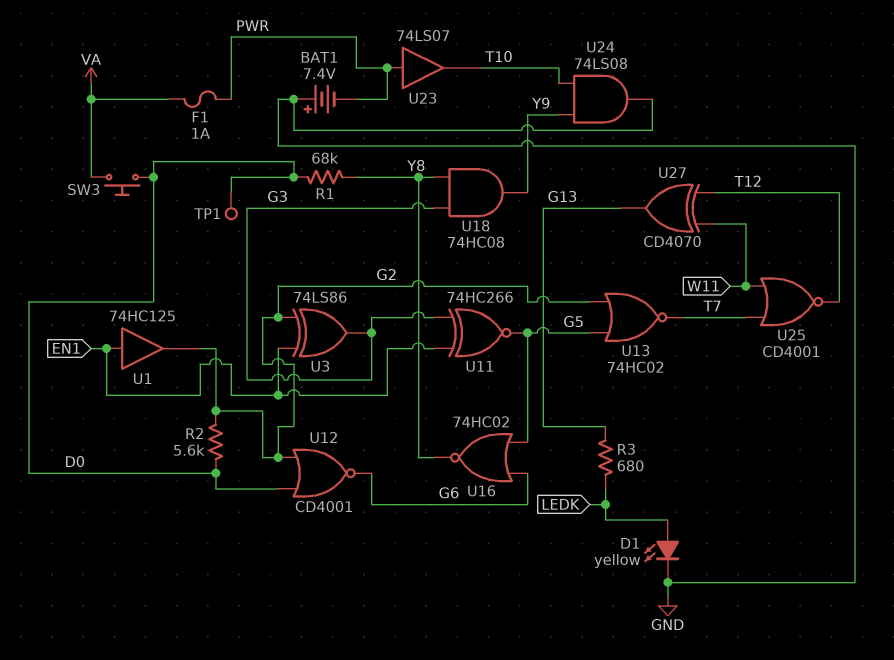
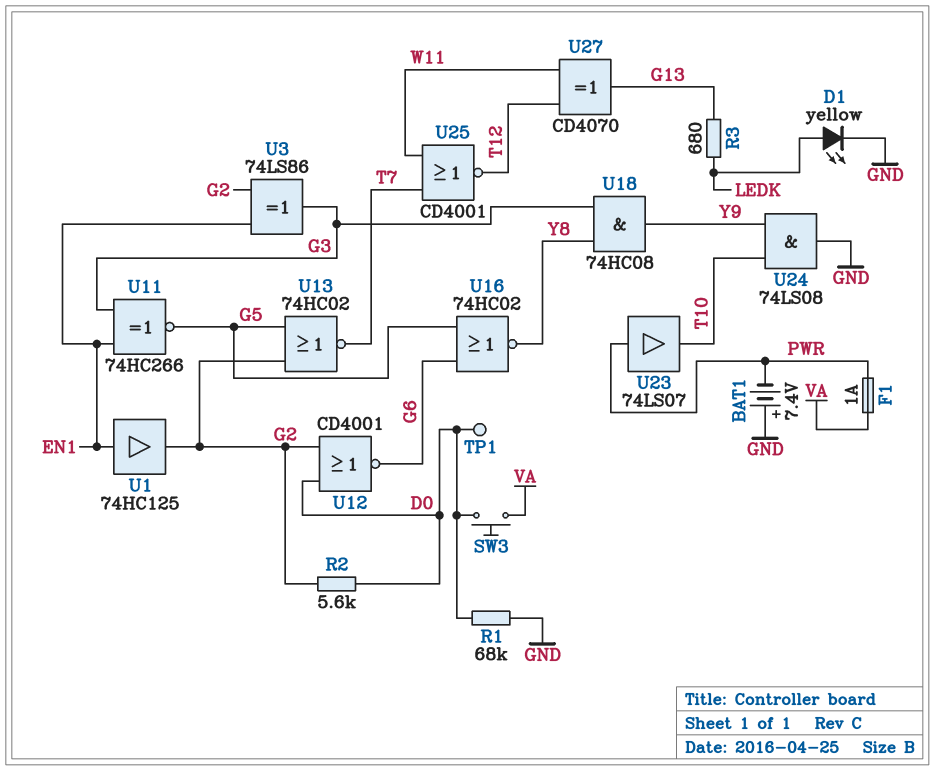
R1: 68k (D0, Y8) -> 68k (D0, GND)

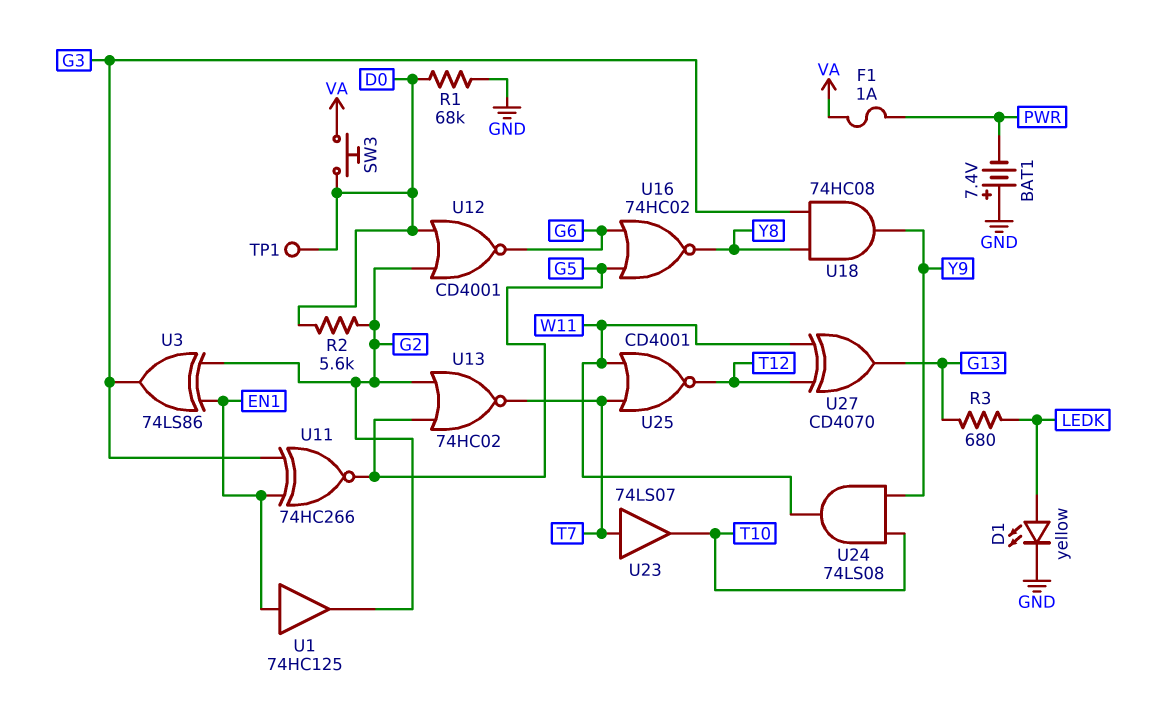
U23: buffer 74LS07 (in PWR, out T10) -> buffer 74LS07 (in T7, out T10)
U24: AND 74LS08 (in T10, in Y9, out GND) -> AND 74LS08 (in T10, in Y9, out W11)

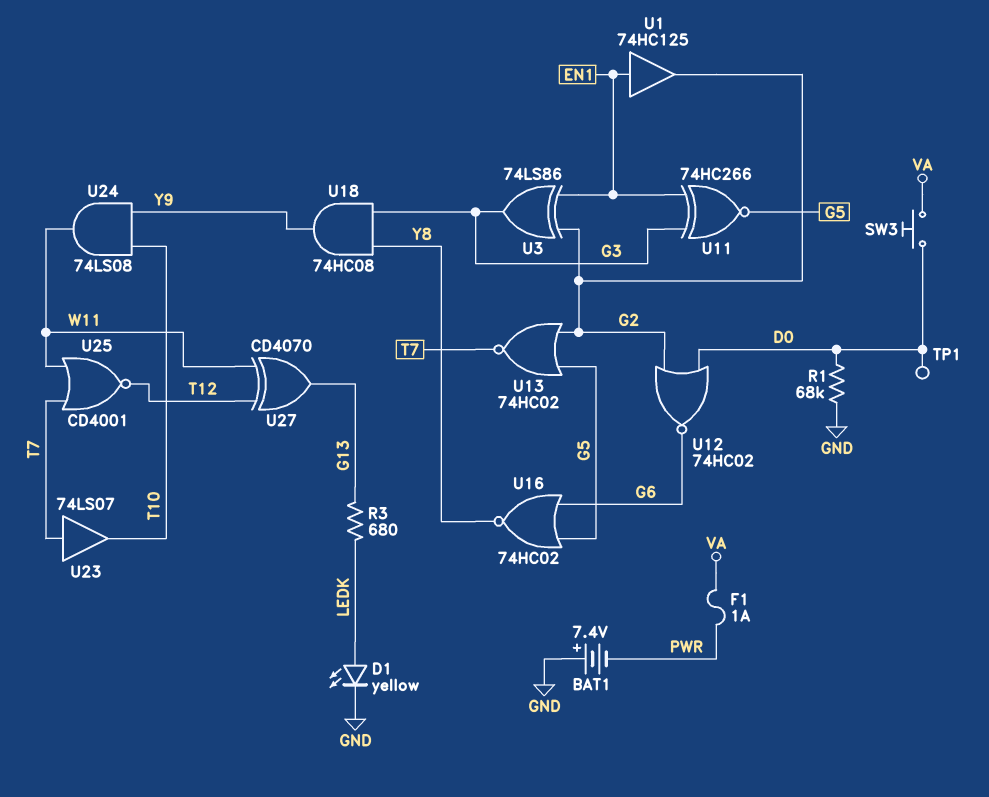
R2: 5.6k (D0, G2) -> none
U12: NOR CD4001 (in D0, in G2, out G6) -> NOR 74HC02 (in D0, in G2, out G6)

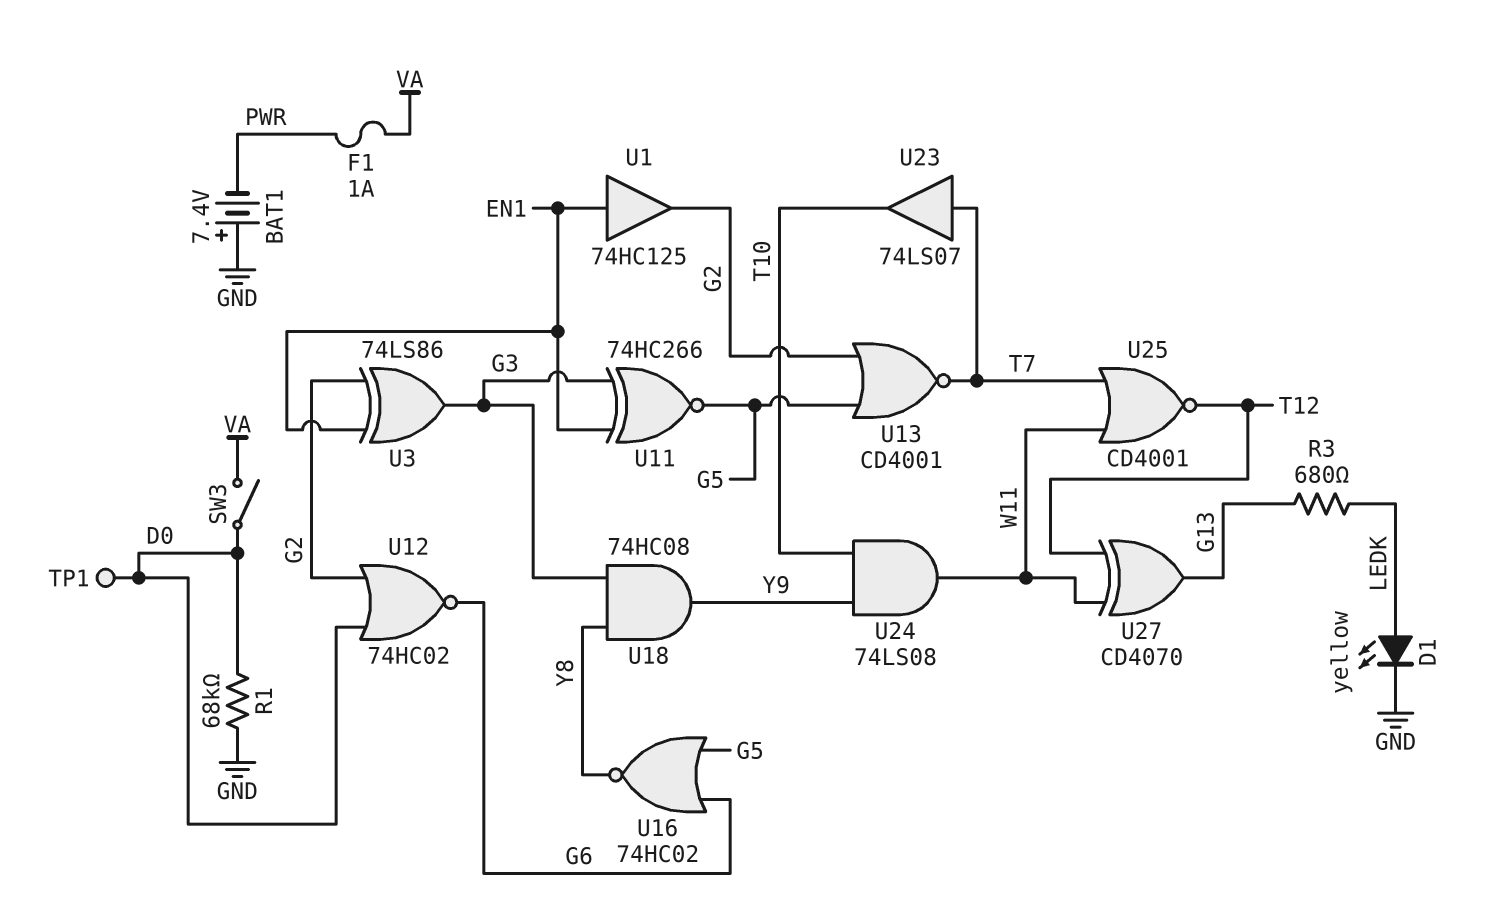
SW3: button (D0, VA) -> switch (D0, VA)
U13: NOR 74HC02 (in G2, in G5, out T7) -> NOR CD4001 (in G2, in G5, out T7)

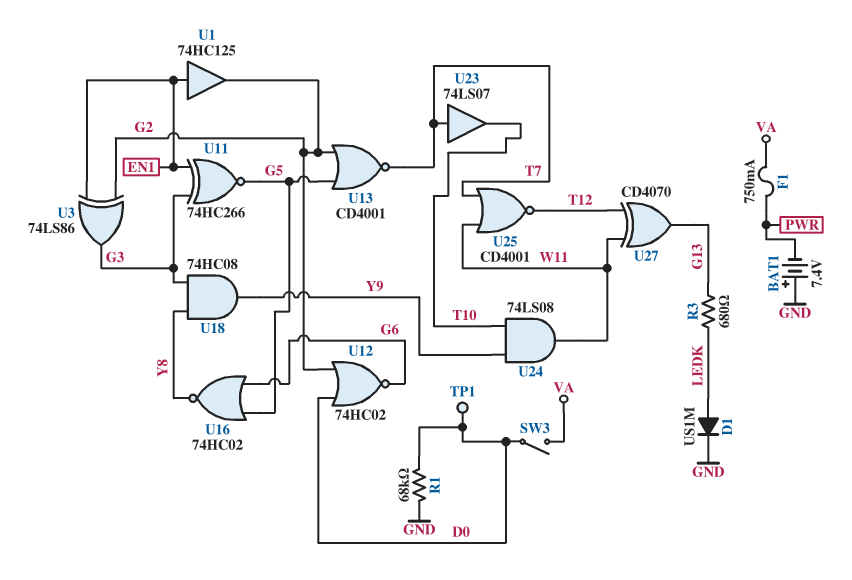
D1: LED yellow (A LEDK, K GND) -> diode US1M (A LEDK, K GND)
F1: 1A (PWR, VA) -> 750mA (PWR, VA)

